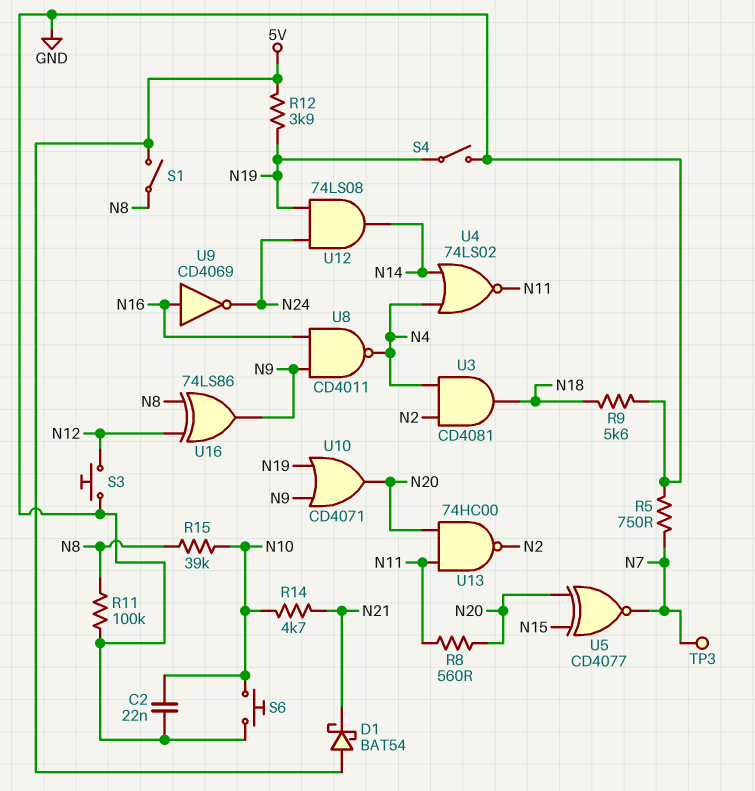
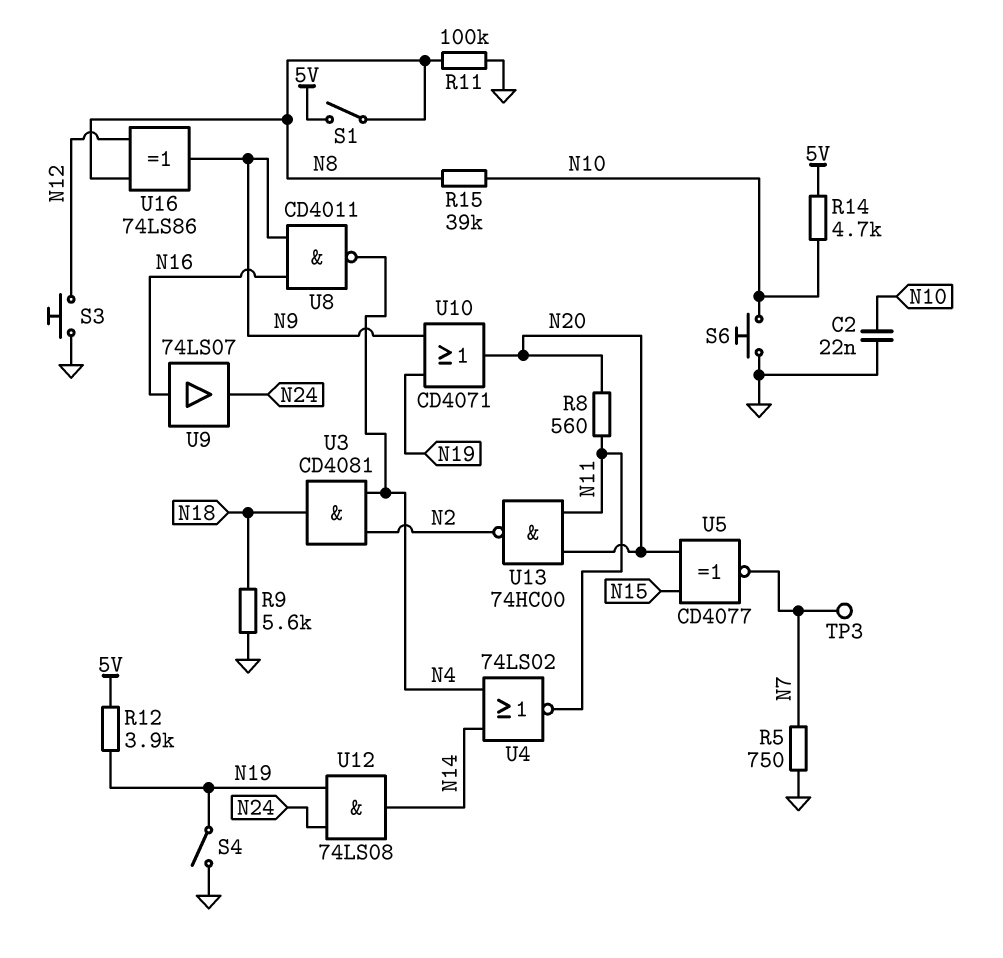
D1: schottky BAT54 (A 5V, K N21) -> none
R14: 4.7k (N10, N21) -> 4.7k (5V, N10)
U9: NOT CD4069 (in N16, out N24) -> buffer 74LS07 (in N16, out N24)

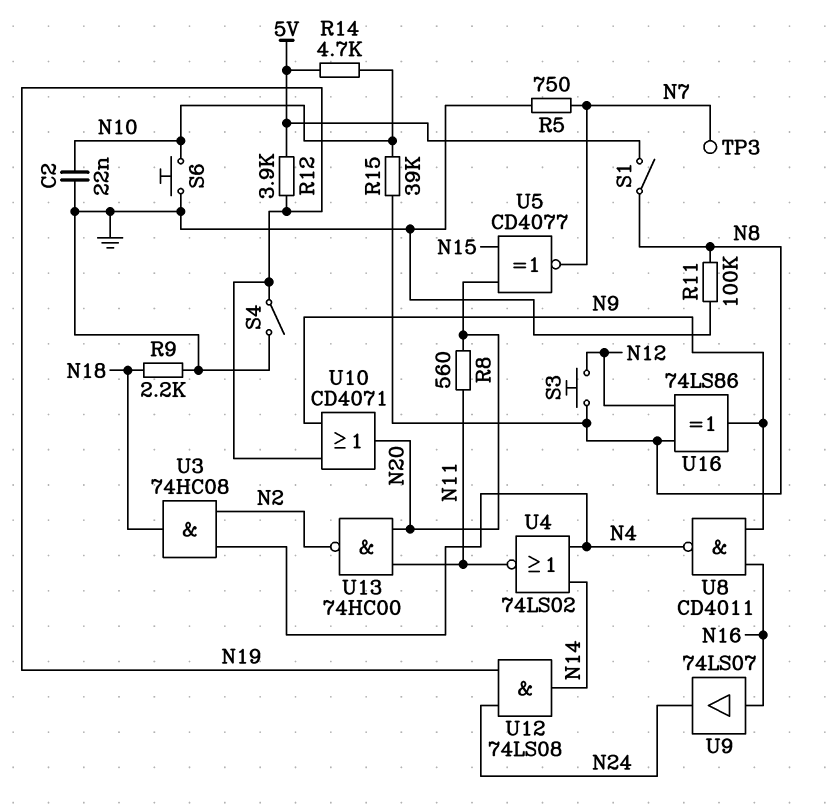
R9: 5.6k (GND, N18) -> 2.2k (GND, N18)
S3: button (GND, N12) -> button (N8, N12)
U3: AND CD4081 (in N2, in N4, out N18) -> AND 74HC08 (in N2, in N4, out N18)

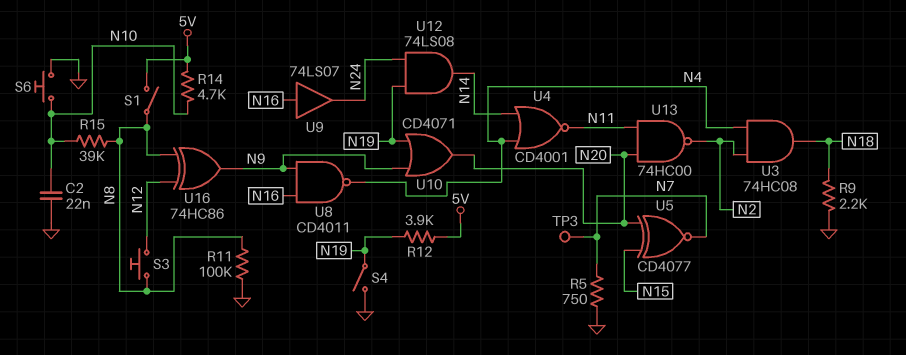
R8: 560 (N11, N20) -> none
U4: NOR 74LS02 (in N4, in N14, out N11) -> NOR CD4001 (in N4, in N14, out N11)
U16: XOR 74LS86 (in N8, in N12, out N9) -> XOR 74HC86 (in N8, in N12, out N9)

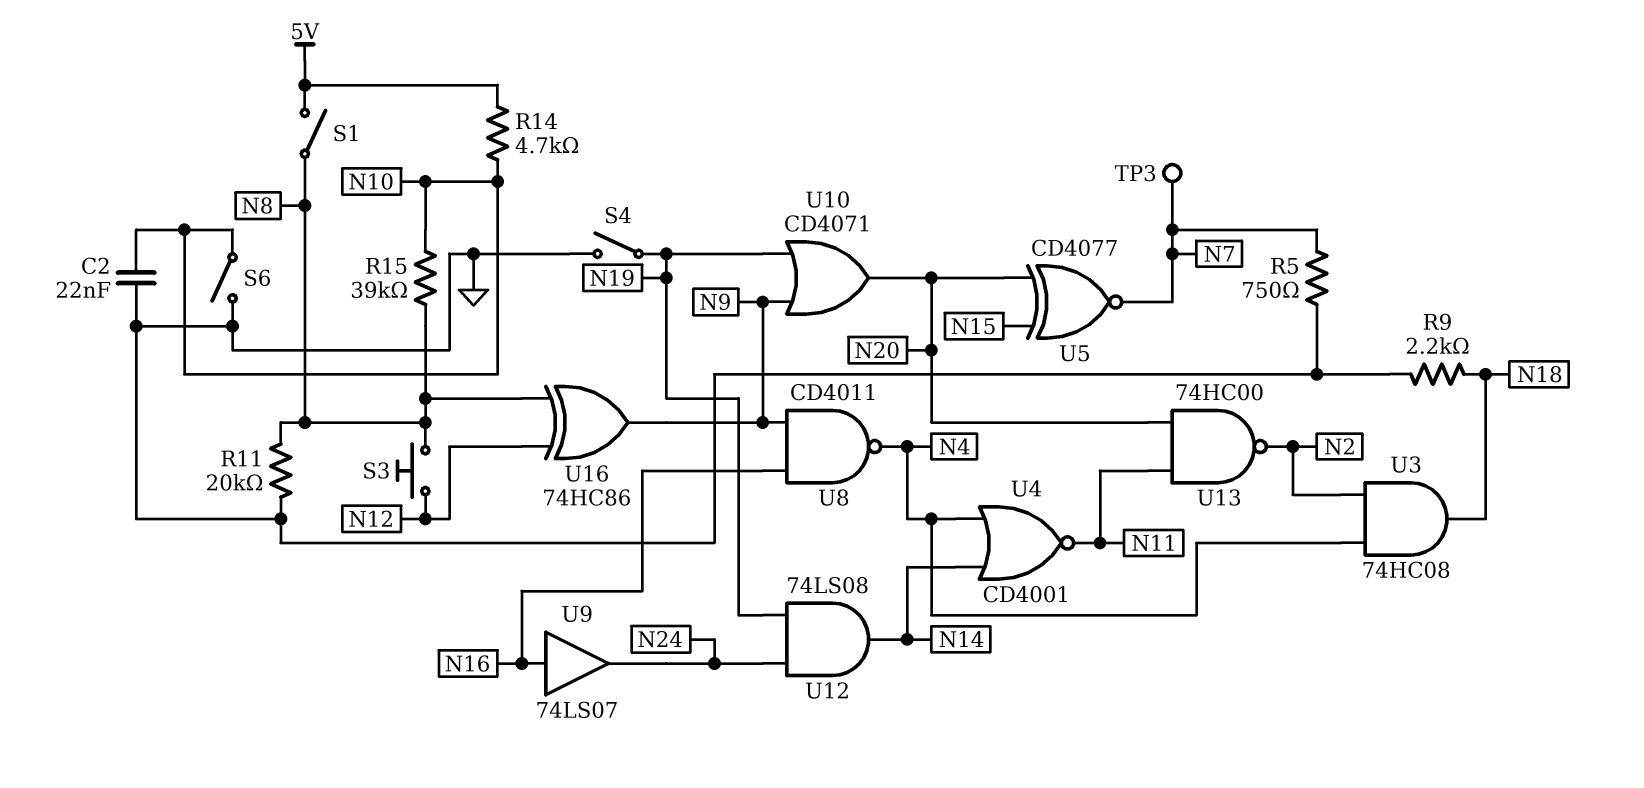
R11: 100k (GND, N8) -> 20k (GND, N8)
R12: 3.9k (5V, N19) -> none
S6: button (GND, N10) -> switch (GND, N10)

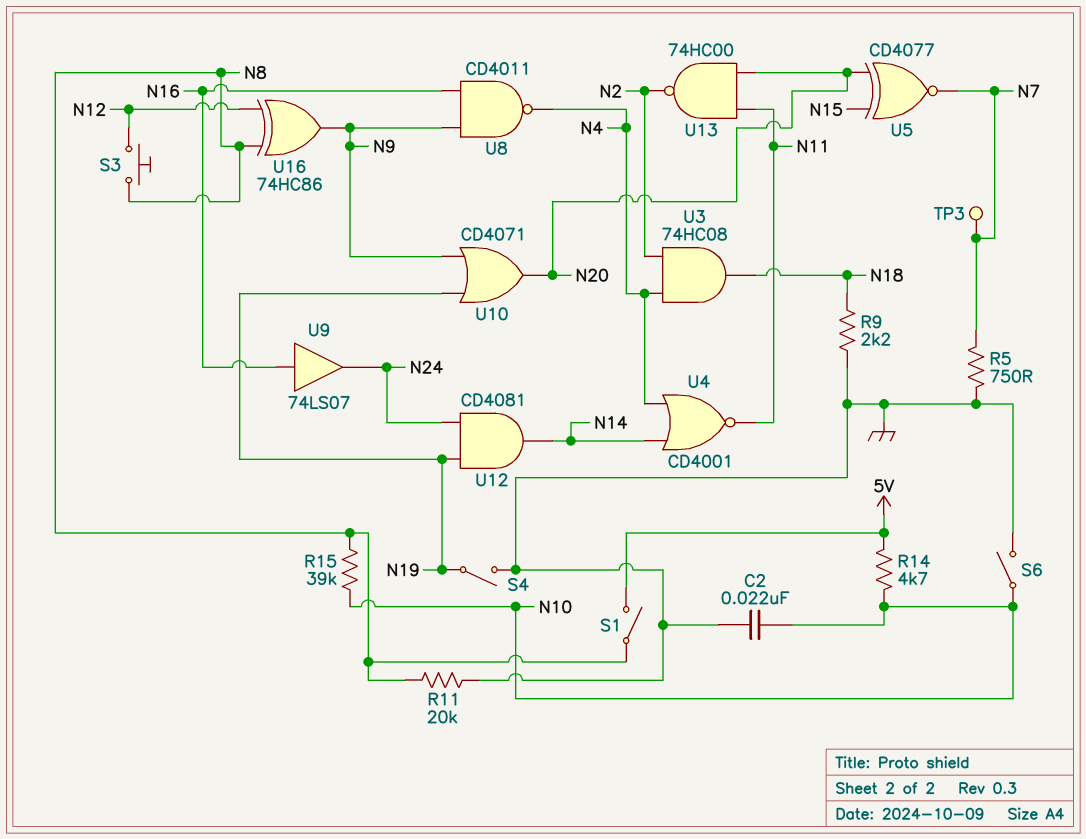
U12: AND 74LS08 (in N19, in N24, out N14) -> AND CD4081 (in N19, in N24, out N14)

